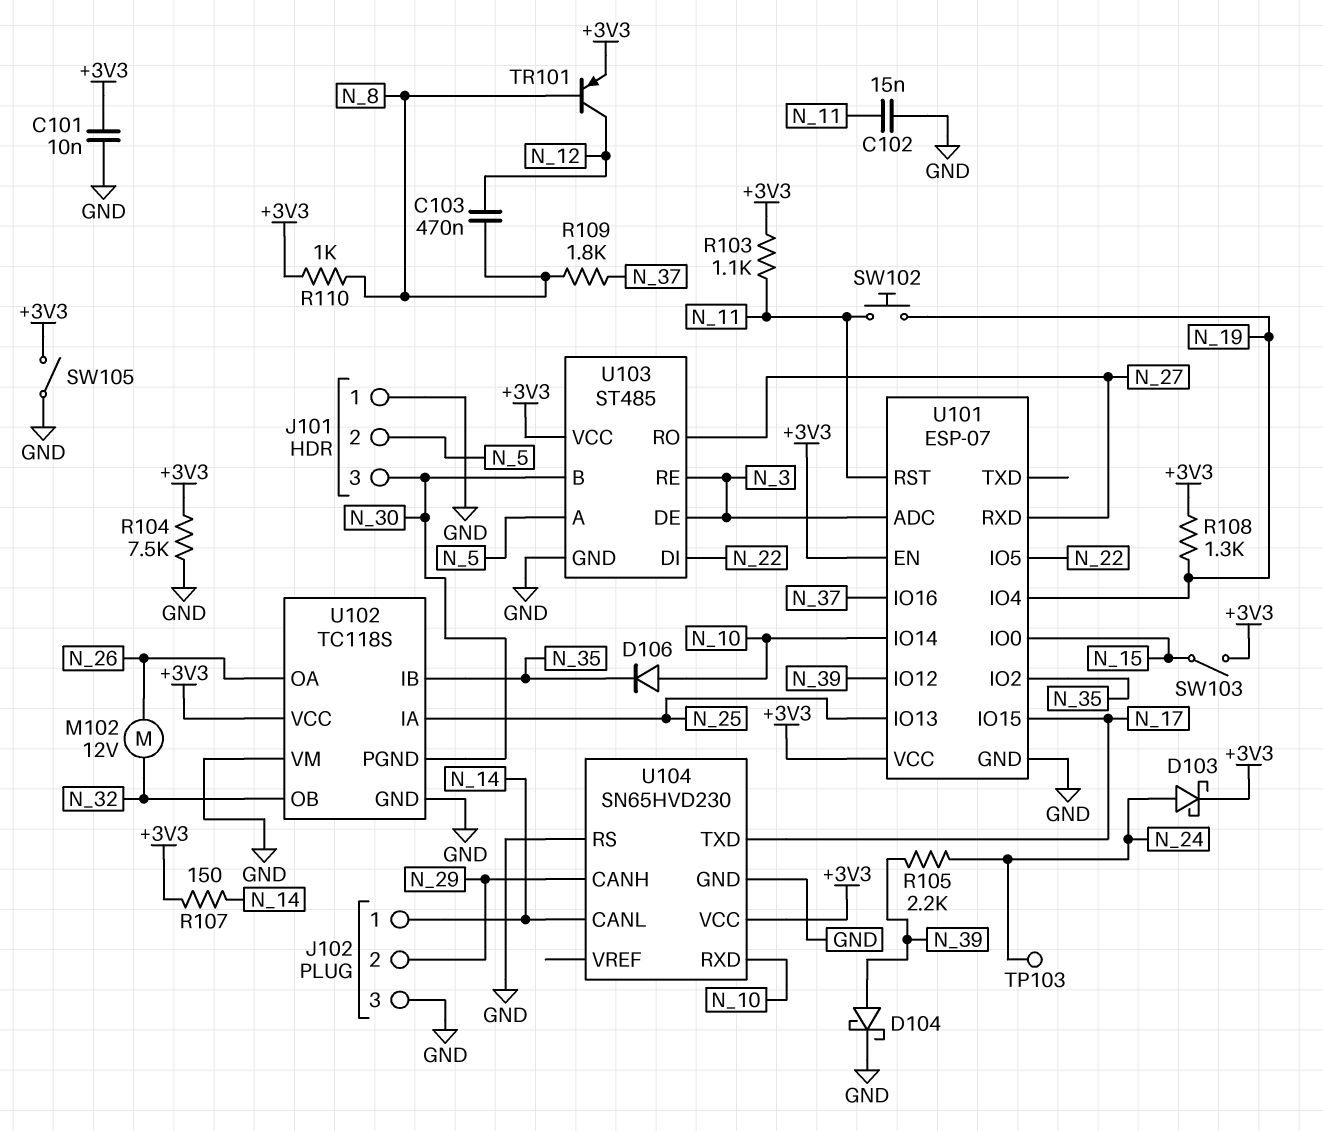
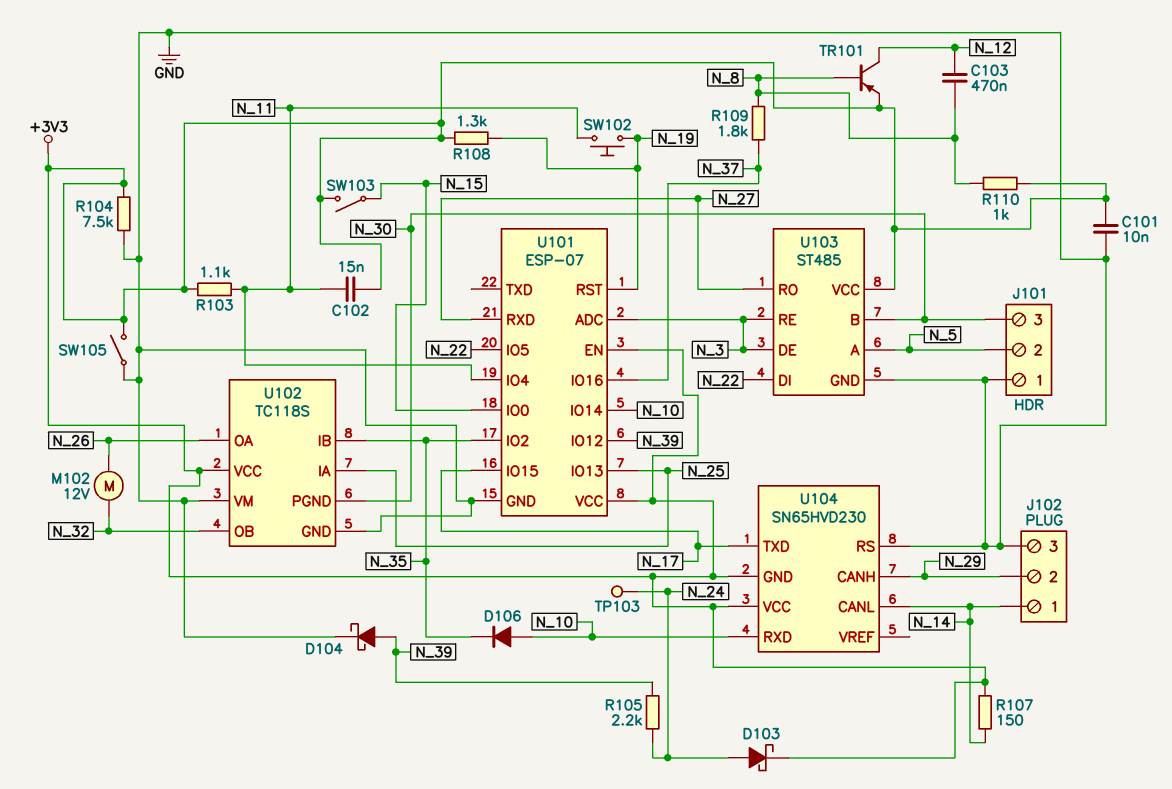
C102: 15nF (GND, N_11) -> 15nF (+3V3, N_11)
U101 pin IO4: N_19 -> N_11
U101 pin RST: N_11 -> N_19
U104 pin GND: GND -> +3V3

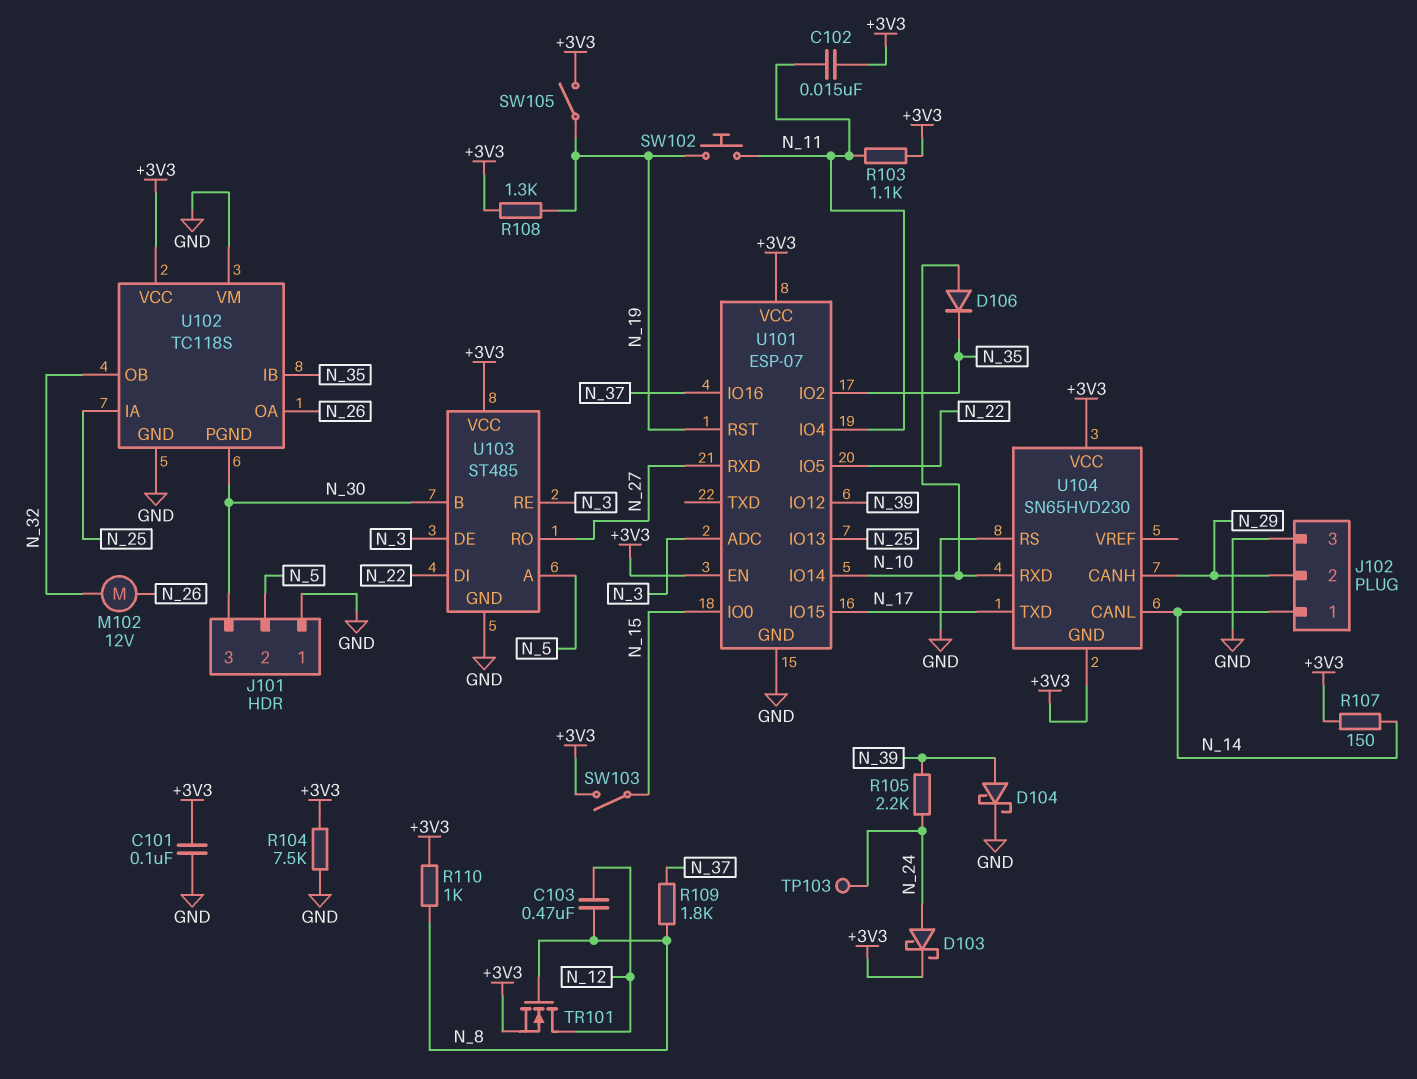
C101: 10nF (+3V3, GND) -> 100nF (+3V3, GND)
SW105: switch (+3V3, GND) -> switch (+3V3, N_19)
TR101: PNP (B N_8, C N_12, E +3V3) -> NMOS (G N_8, D N_12, S +3V3)

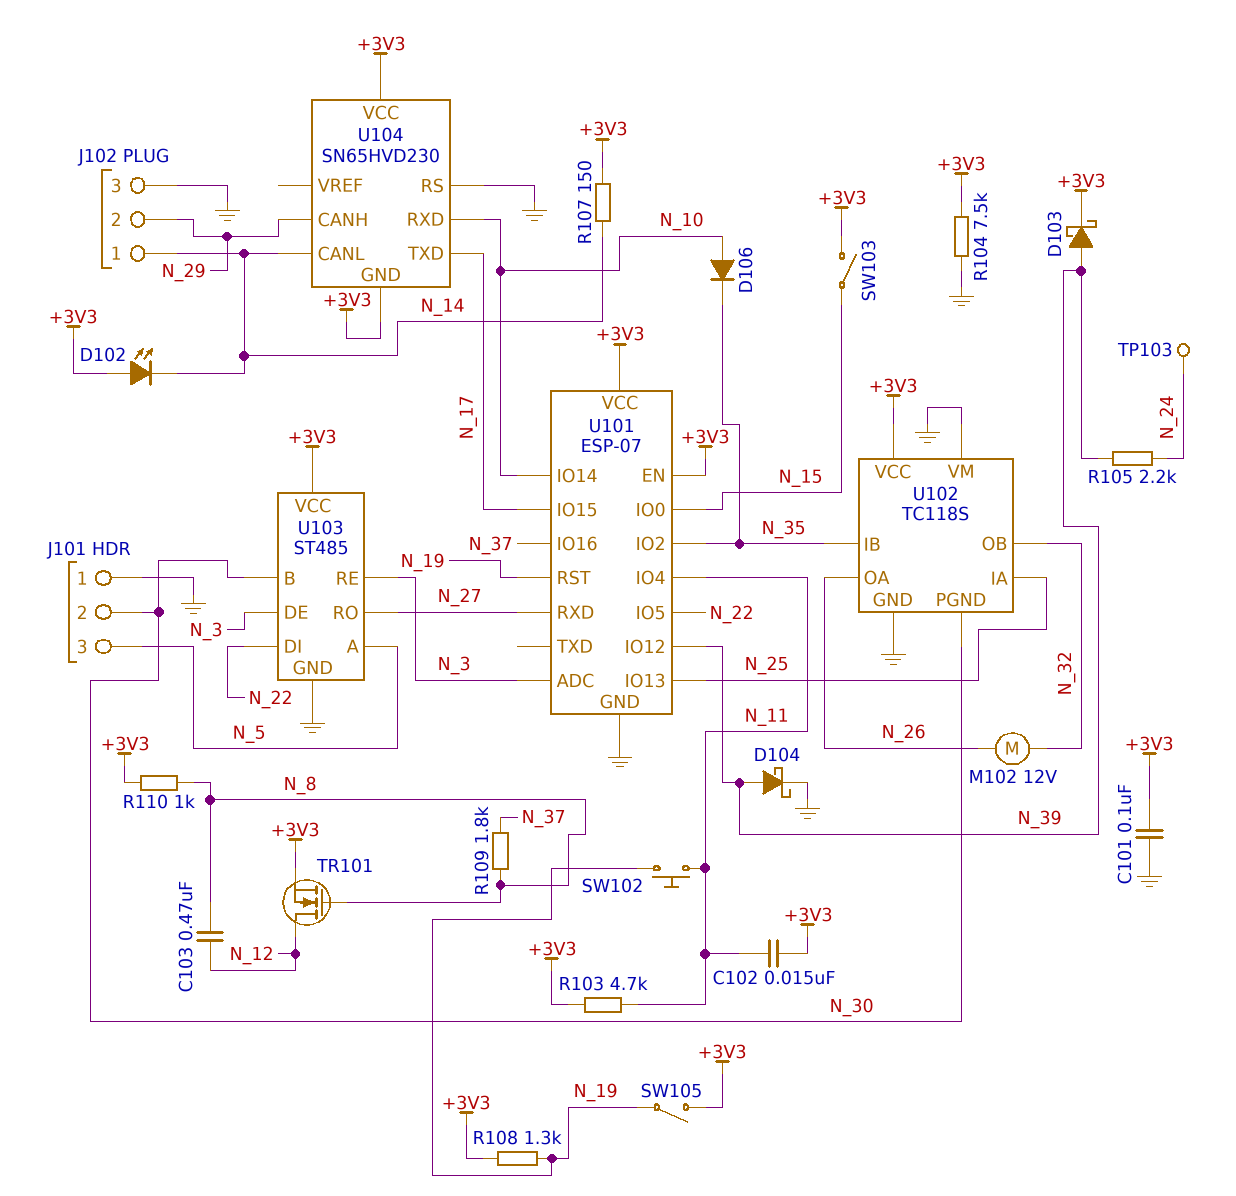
D102: none -> LED (A +3V3, K N_14)
D103: schottky (A N_24, K +3V3) -> schottky (A N_39, K +3V3)
J101 pin 2: N_5 -> N_30
J101 pin 3: N_30 -> N_5
R103: 1.1k (+3V3, N_11) -> 4.7k (+3V3, N_11)

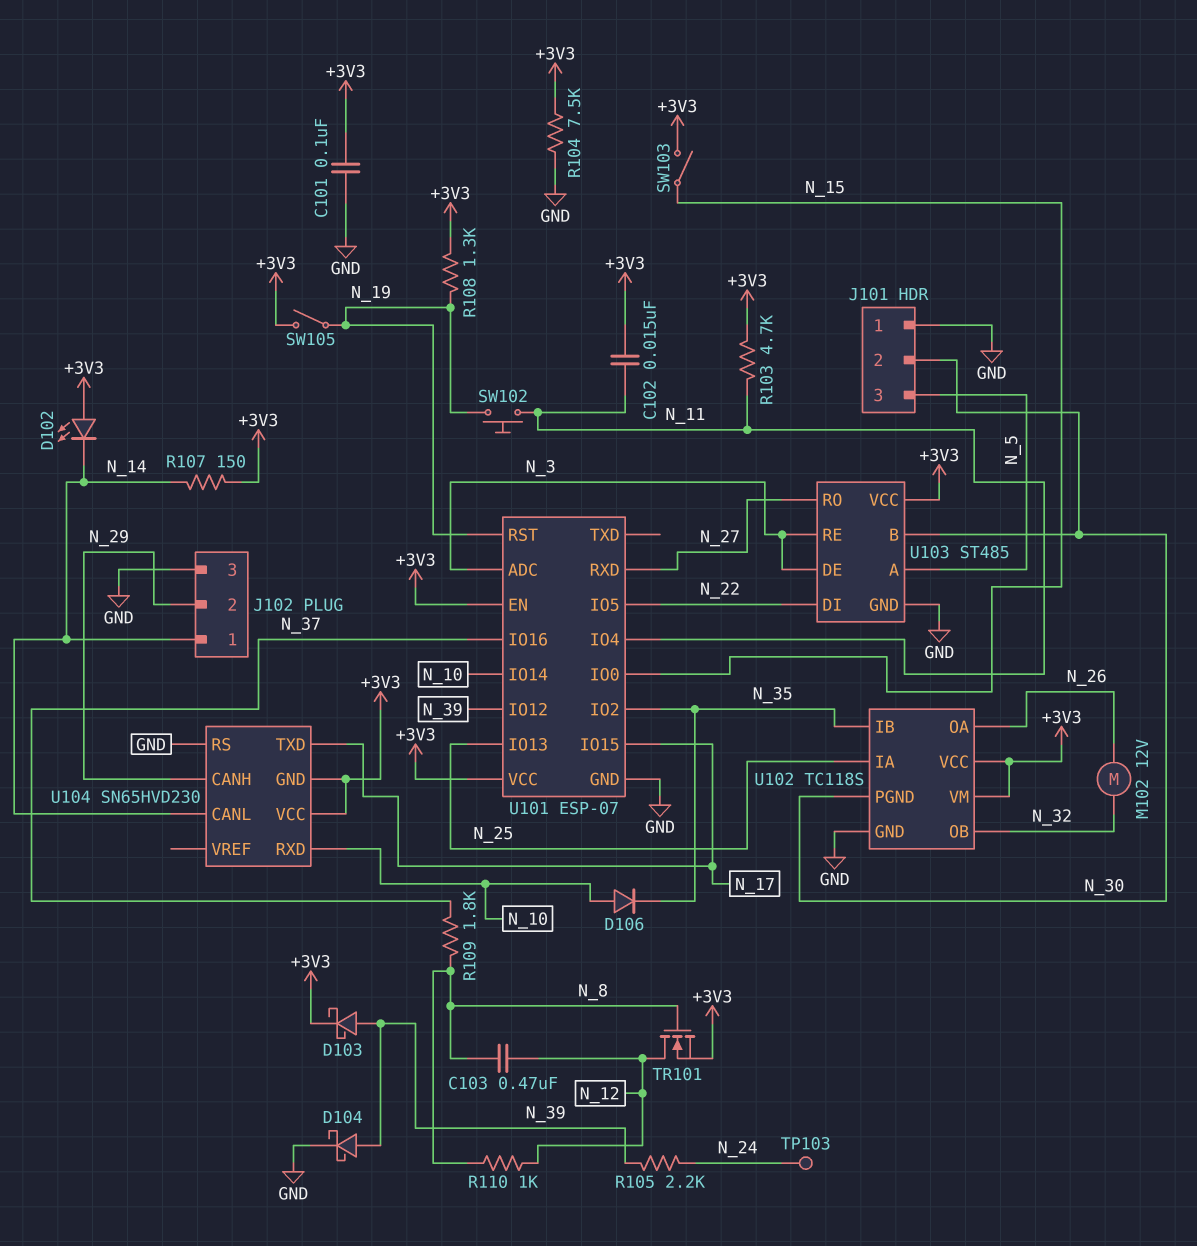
R110: 1k (+3V3, N_8) -> 1k (N_8, N_12)
U102 pin VM: GND -> +3V3

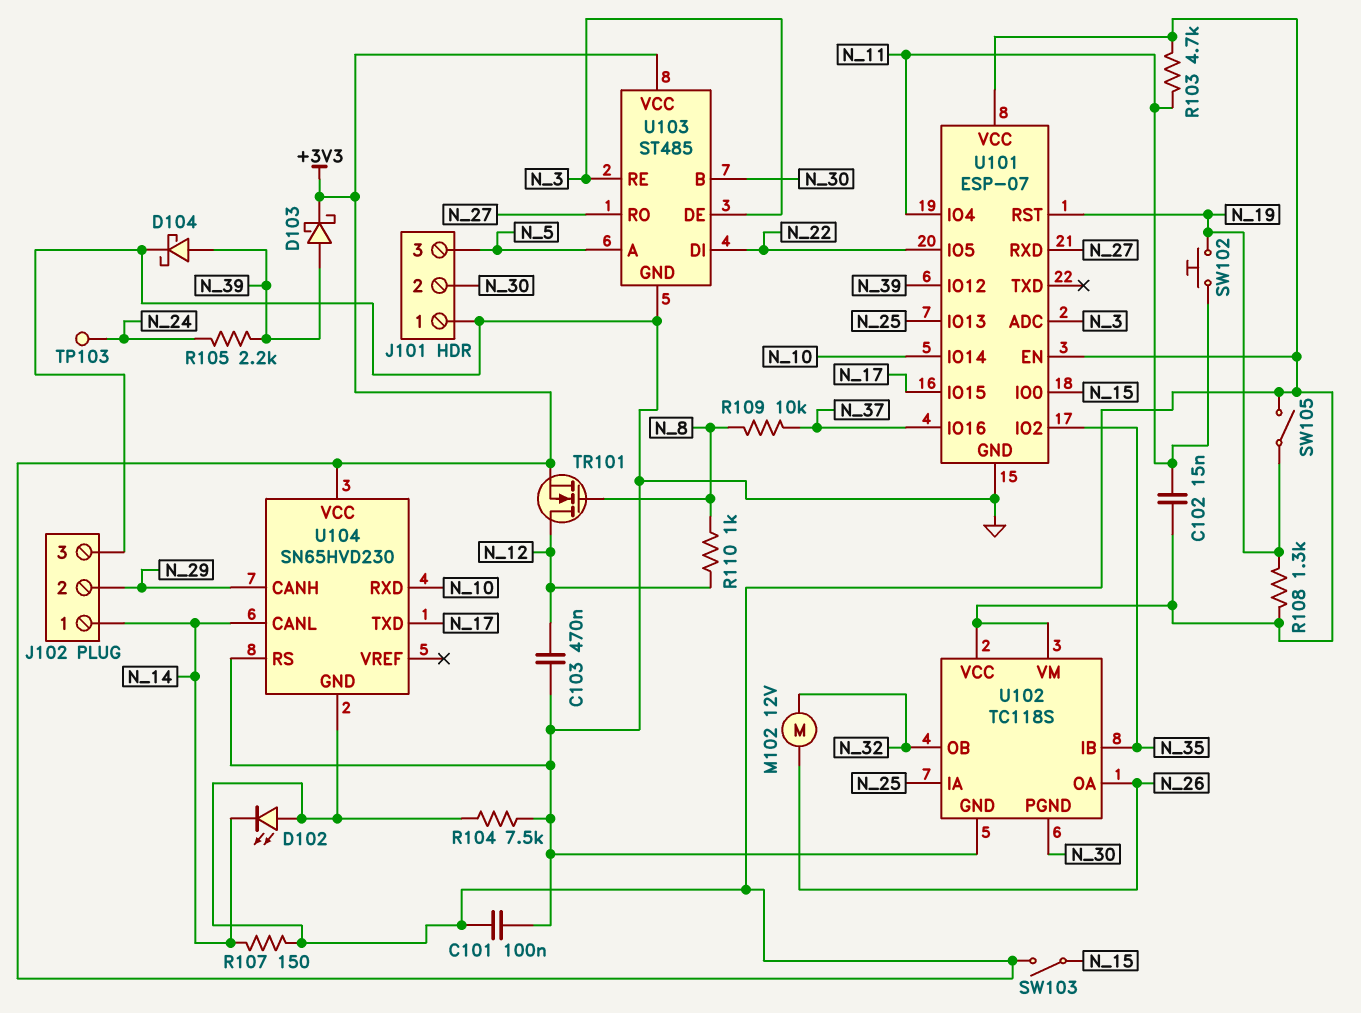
C103: 470nF (N_8, N_12) -> 470nF (GND, N_12)
D106: diode (A N_10, K N_35) -> none
R109: 1.8k (N_8, N_37) -> 10k (N_8, N_37)

